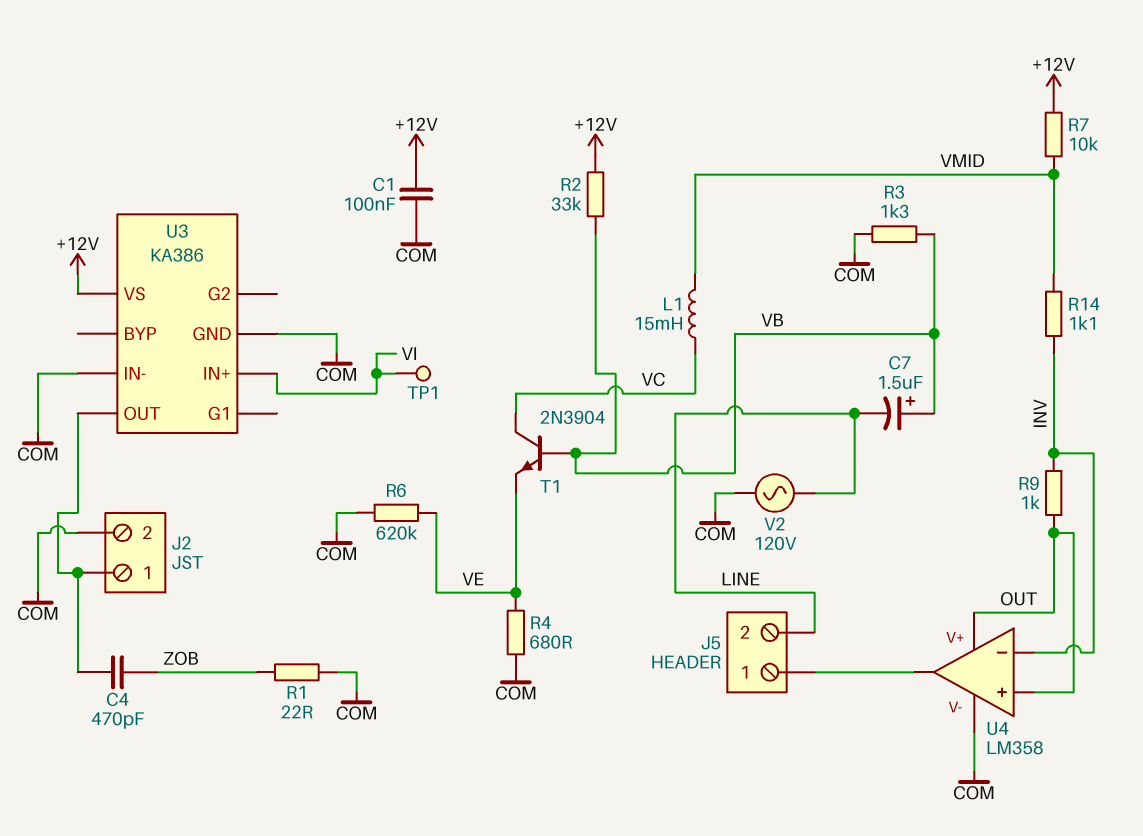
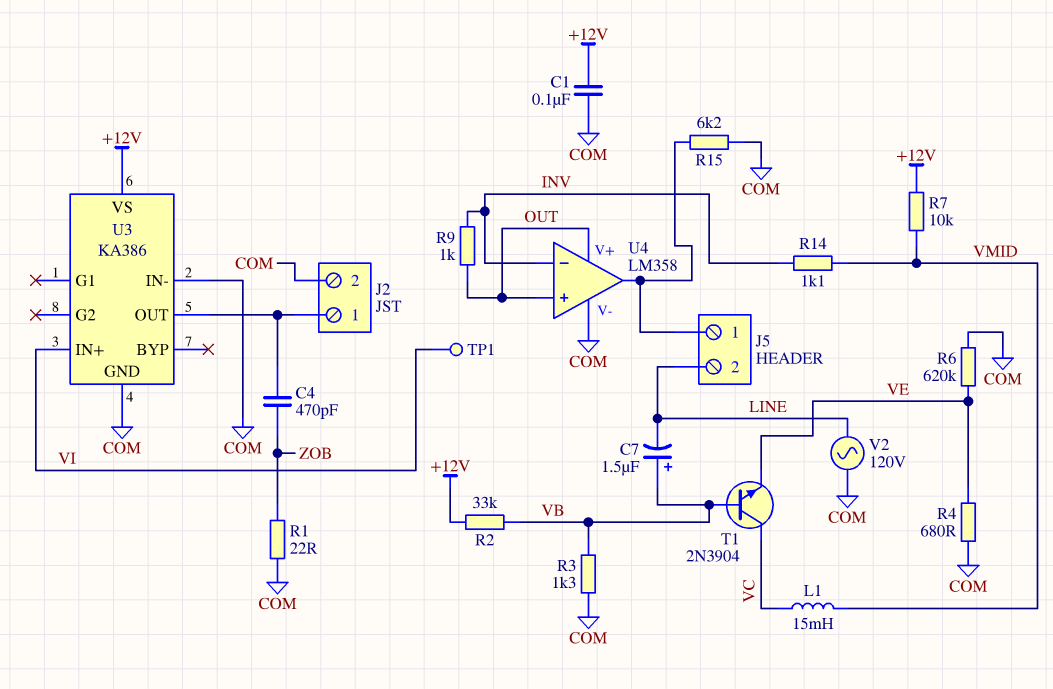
R15: none -> 6.2k (COM, J5/1)

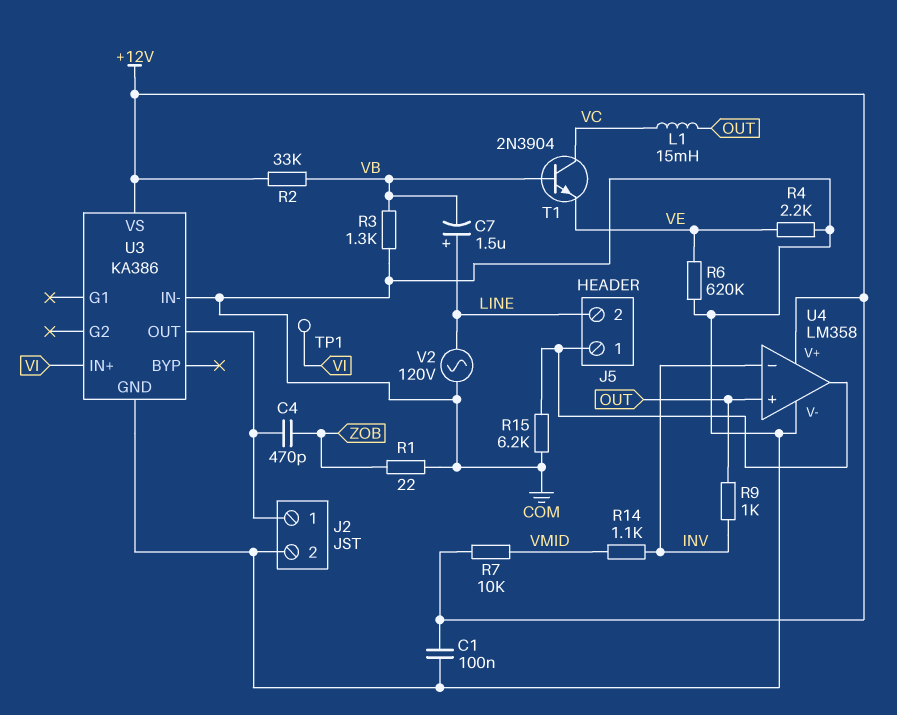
C7: 1.5uF (plus VB, minus LINE) -> 1.5uF (plus LINE, minus VB)
L1: 15mH (VC, VMID) -> 15mH (OUT, VC)
R4: 680 (COM, VE) -> 2.2k (COM, VE)
U4 pin V+: OUT -> +12V

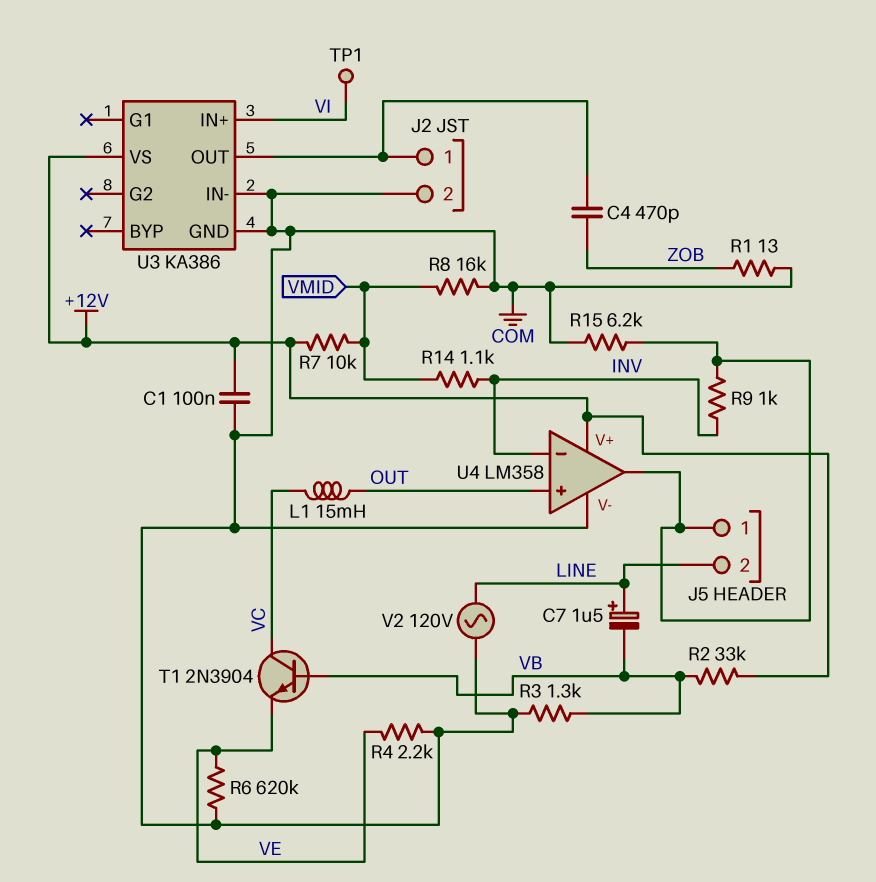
R1: 22 (COM, ZOB) -> 13 (COM, ZOB)
R8: none -> 16k (COM, VMID)
R9: 1k (INV, OUT) -> 1k (INV, J5/1)

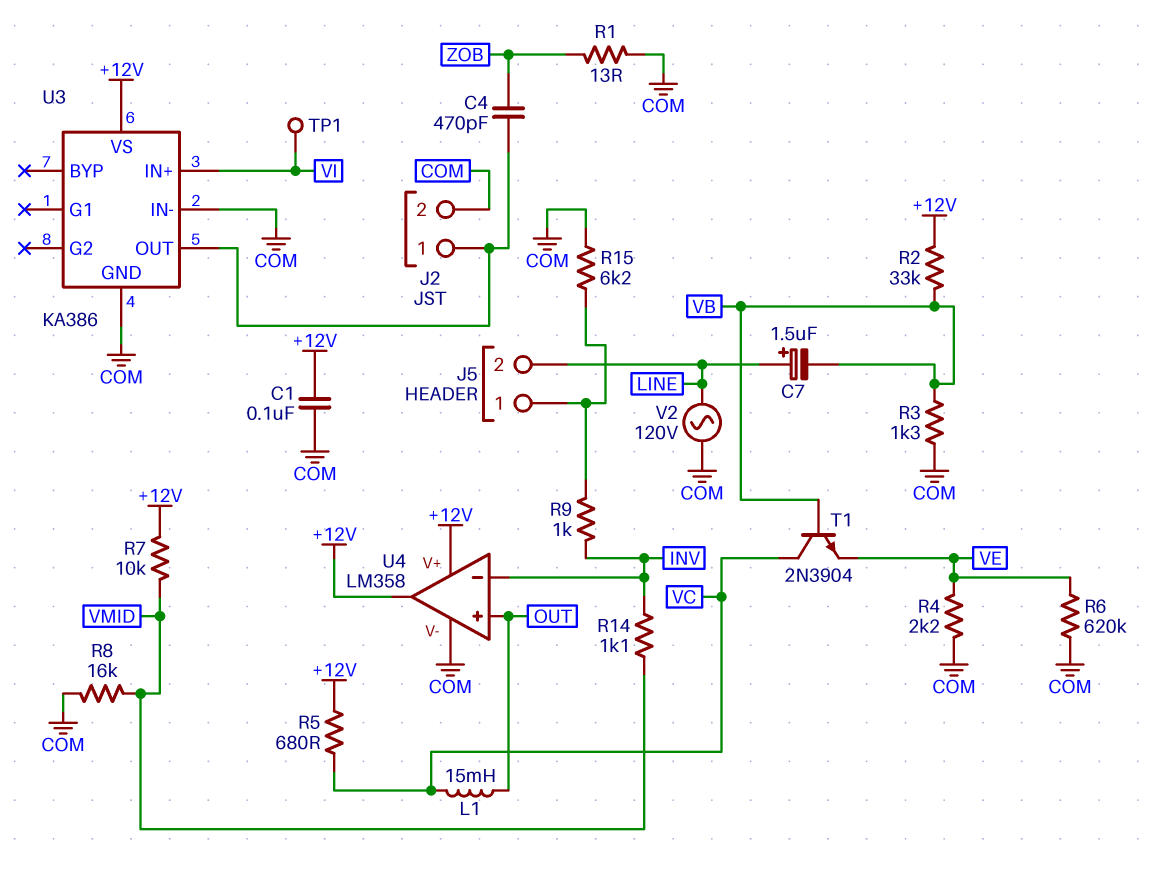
R5: none -> 680 (+12V, VC)
U4 pin out: J5/1 -> +12V

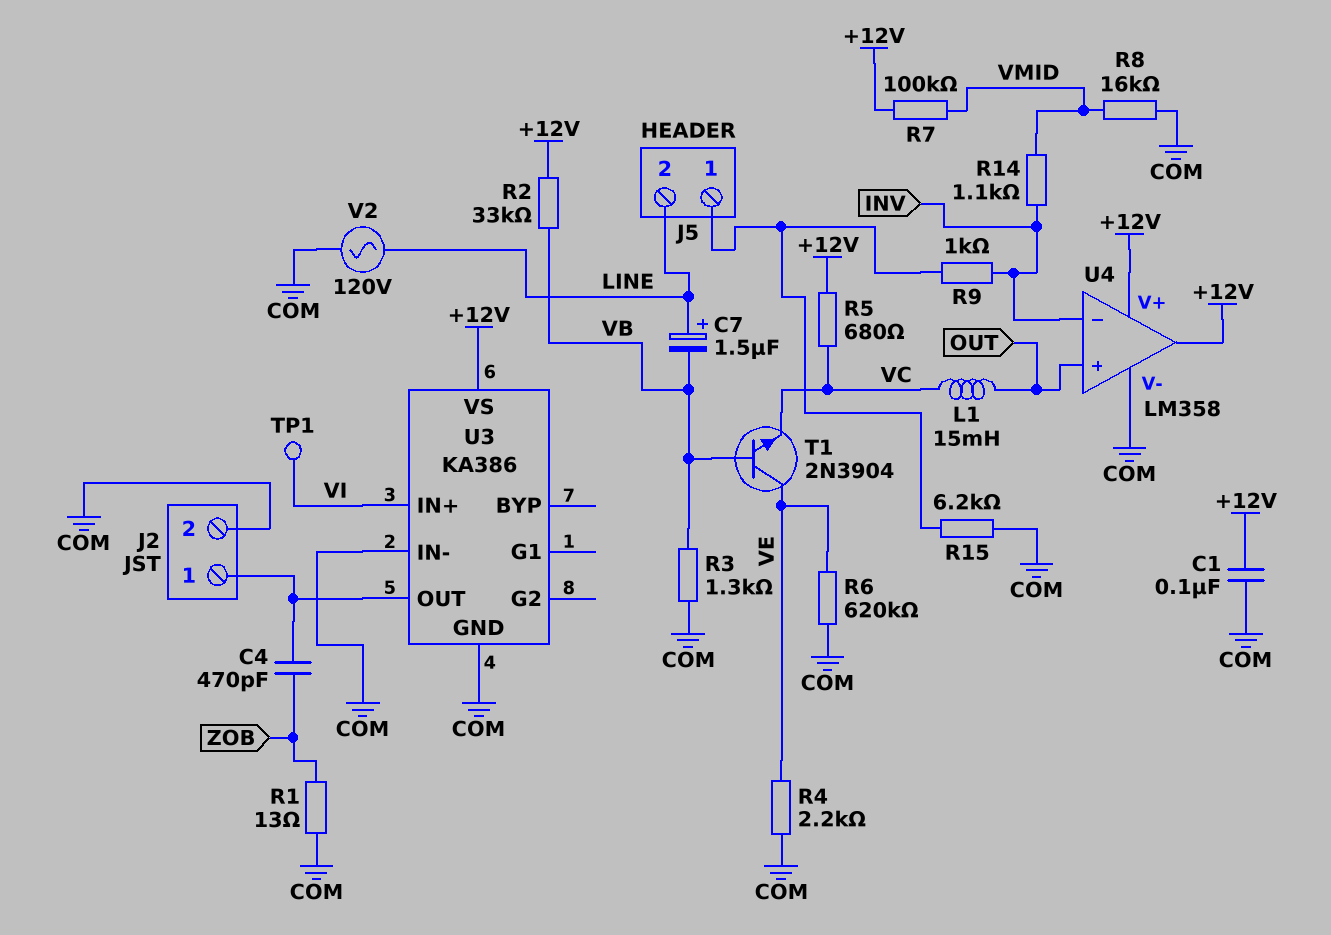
R7: 10k (+12V, VMID) -> 100k (+12V, VMID)
T1: NPN 2N3904 (B VB, C VC, E VE) -> NPN 2N3904 (B VB, C VE, E VC)

